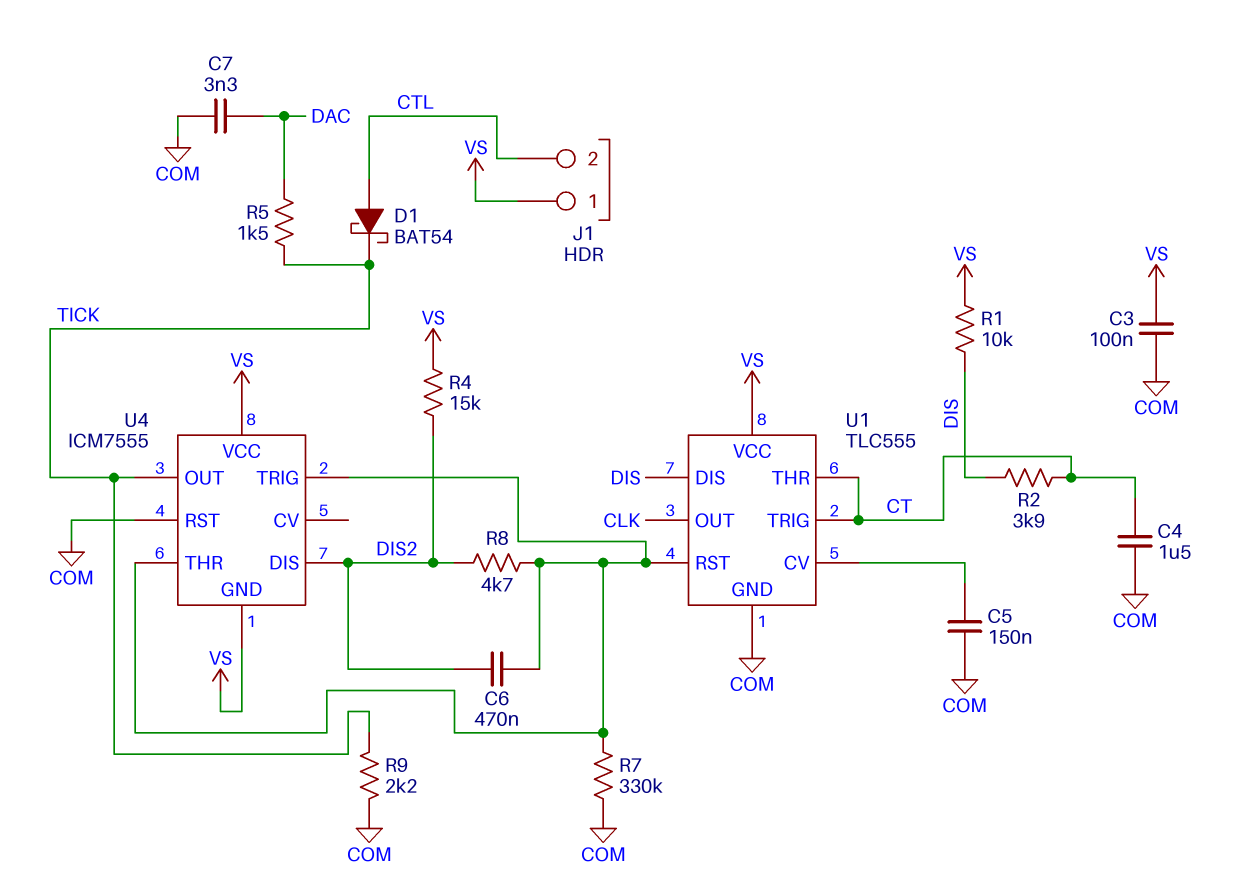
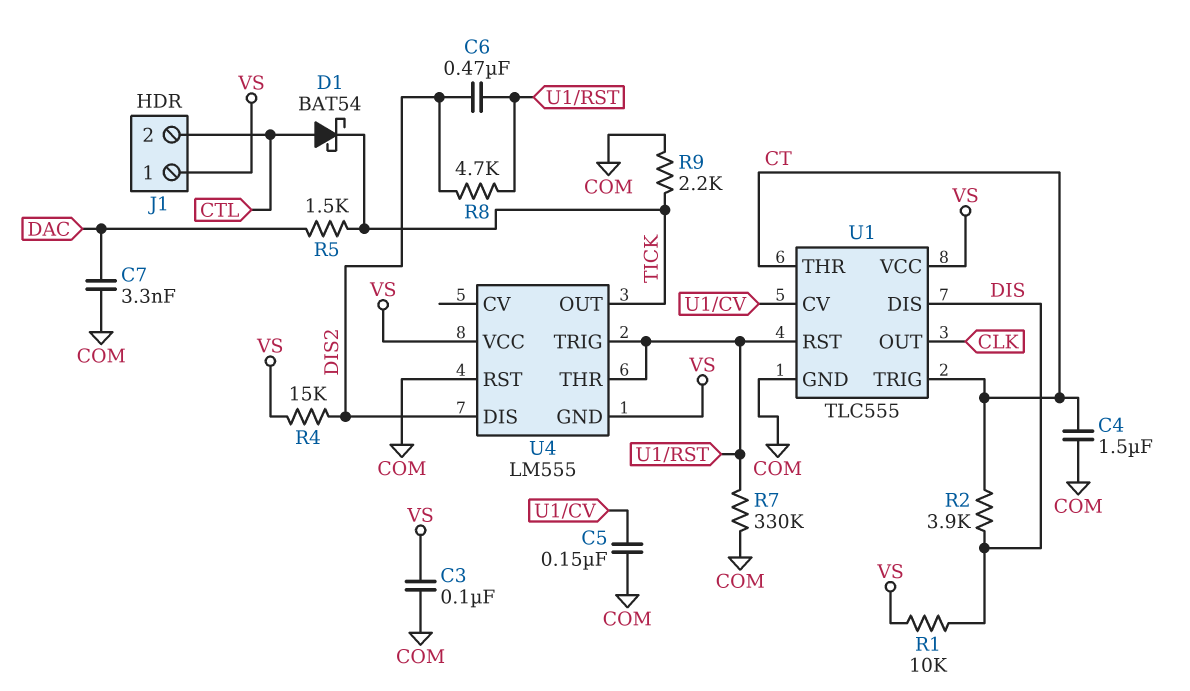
U4: ICM7555 -> LM555

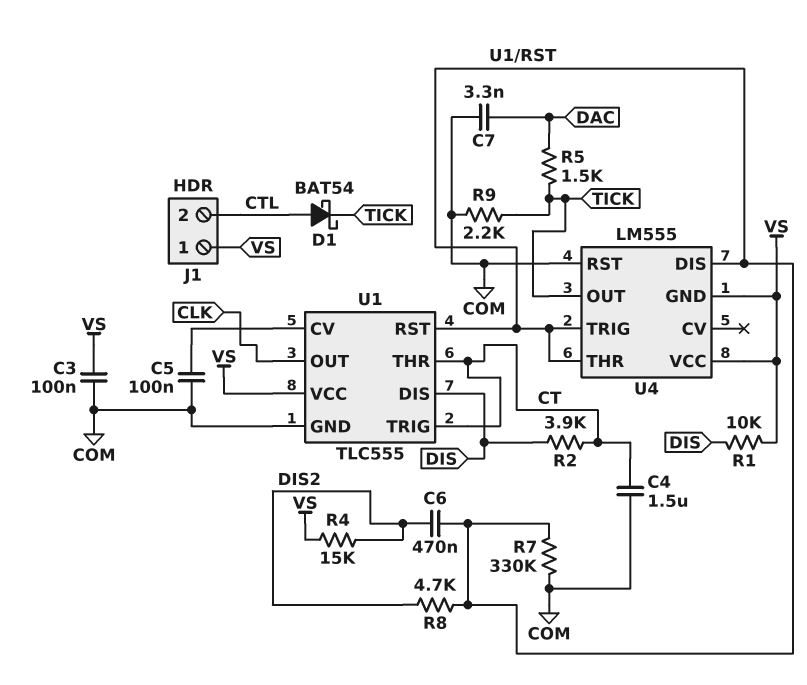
C5: 150nF (COM, U1/CV) -> 100nF (COM, U1/CV)
U4 pin DIS: DIS2 -> U1/RST

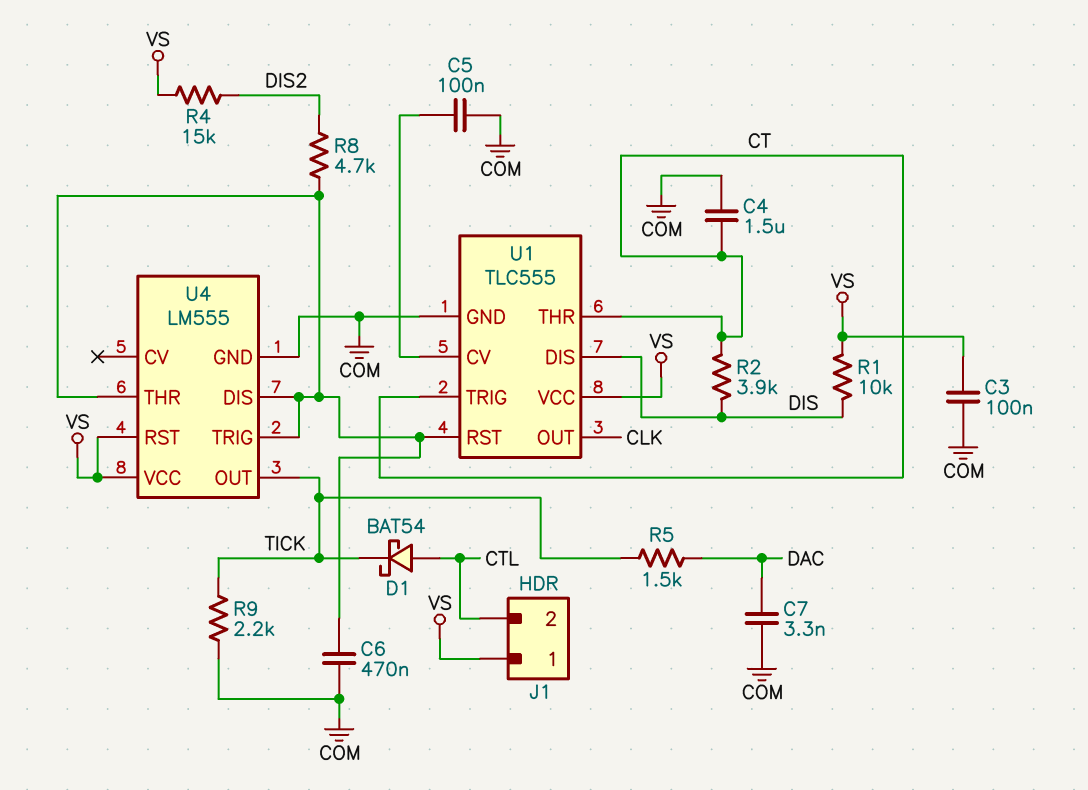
C6: 470nF (DIS2, U1/RST) -> 470nF (COM, U1/RST)
R7: 330k (COM, U1/RST) -> none
U4 pin GND: VS -> COM
U4 pin RST: COM -> VS

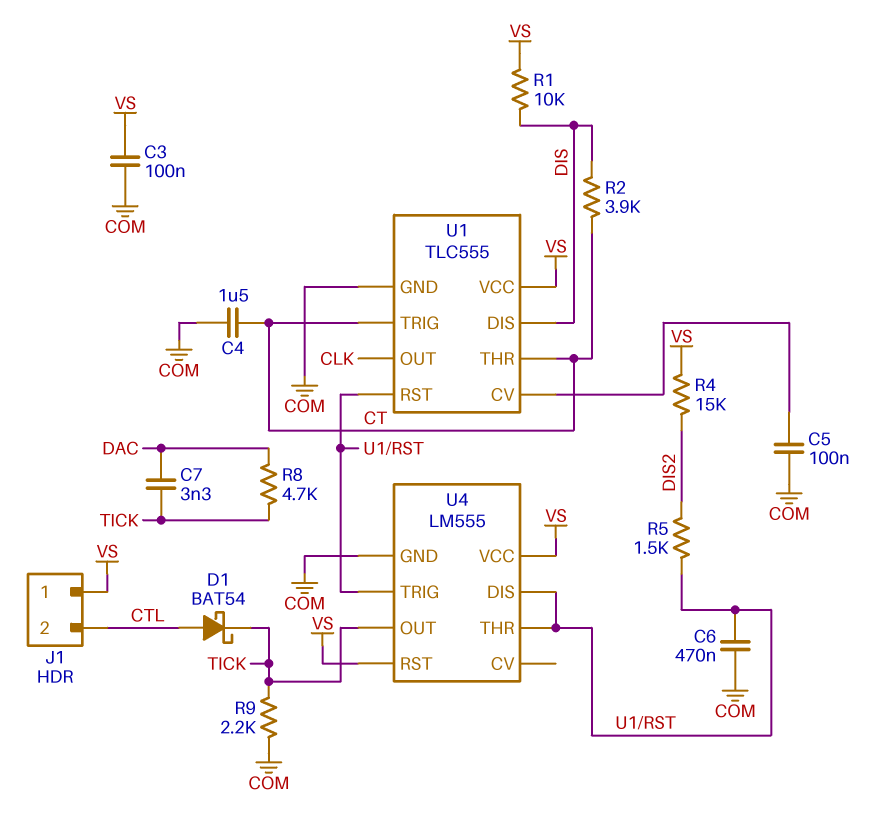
C7: 3.3nF (COM, DAC) -> 3.3nF (DAC, TICK)
R5: 1.5k (DAC, TICK) -> 1.5k (DIS2, U1/RST)
R8: 4.7k (DIS2, U1/RST) -> 4.7k (DAC, TICK)

